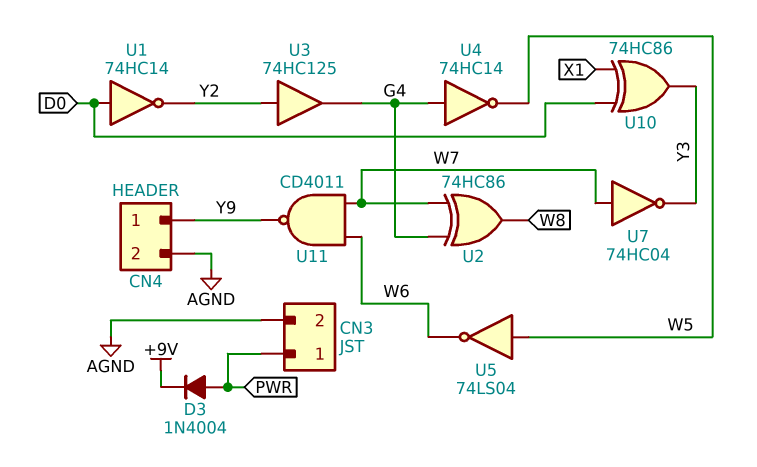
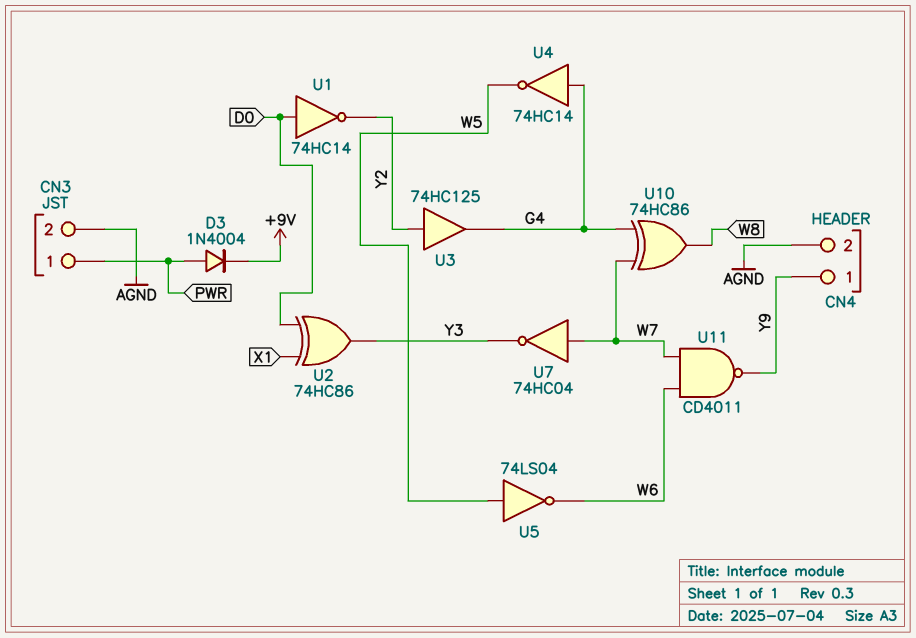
U2: XOR 74HC86 (in G4, in W7, out W8) -> XOR 74HC86 (in D0, in X1, out Y3)
U10: XOR 74HC86 (in D0, in X1, out Y3) -> XOR 74HC86 (in G4, in W7, out W8)

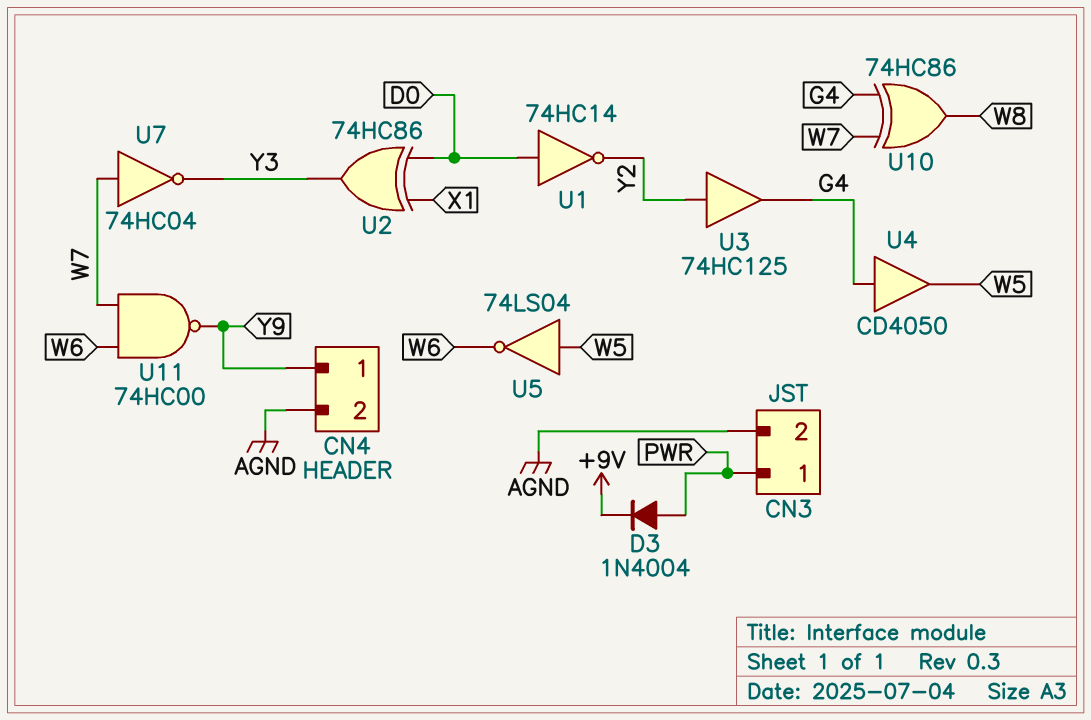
U4: NOT 74HC14 (in G4, out W5) -> buffer CD4050 (in G4, out W5)
U11: NAND CD4011 (in W6, in W7, out Y9) -> NAND 74HC00 (in W6, in W7, out Y9)

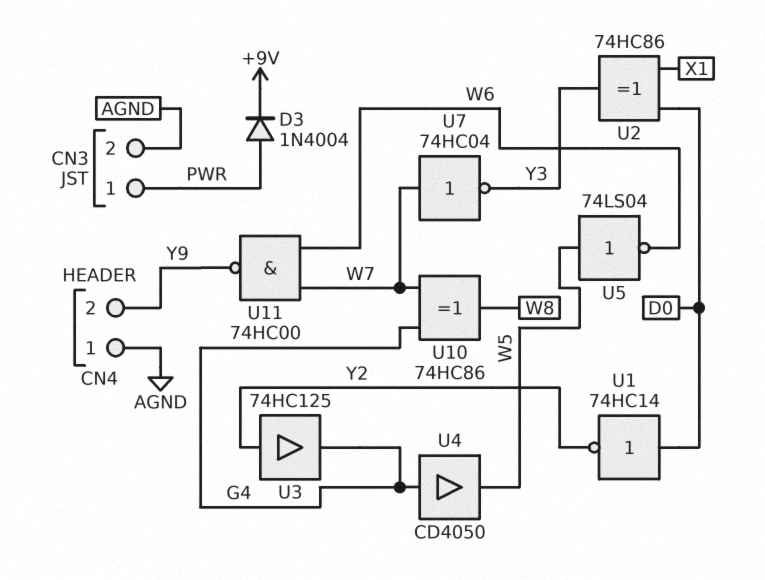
CN4 pin 1: Y9 -> AGND
CN4 pin 2: AGND -> Y9

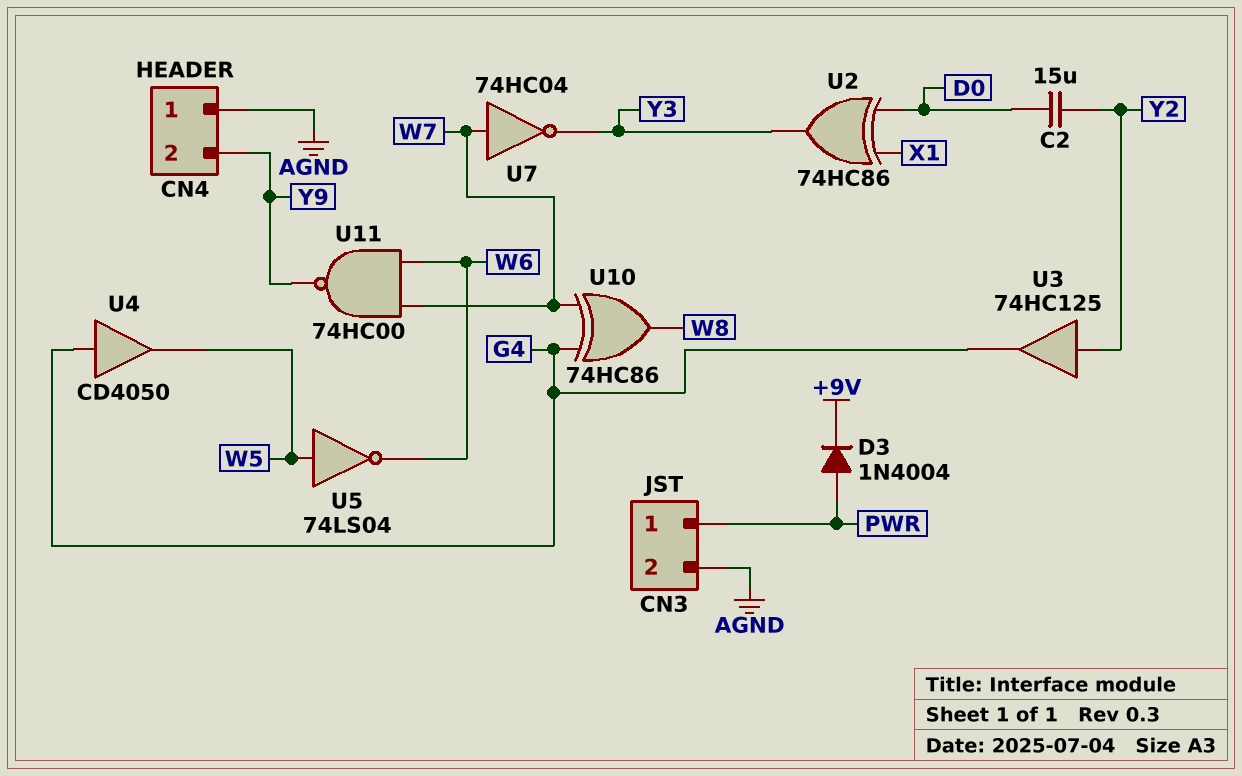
C2: none -> 15uF (D0, Y2)
U1: NOT 74HC14 (in D0, out Y2) -> none

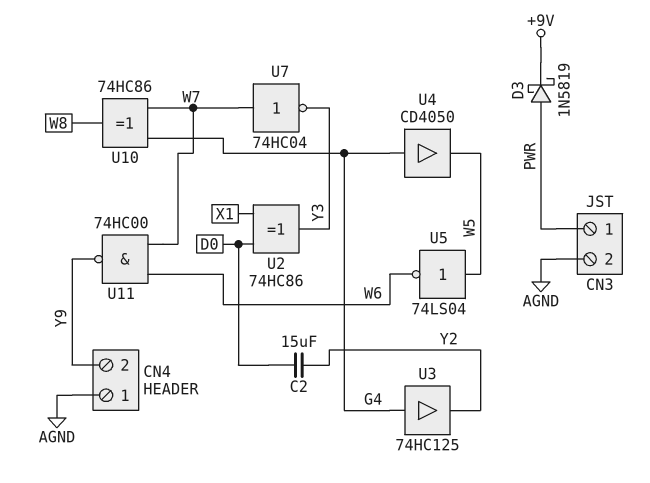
D3: diode 1N4004 (A PWR, K +9V) -> schottky 1N5819 (A PWR, K +9V)
U3: buffer 74HC125 (in Y2, out G4) -> buffer 74HC125 (in G4, out Y2)

